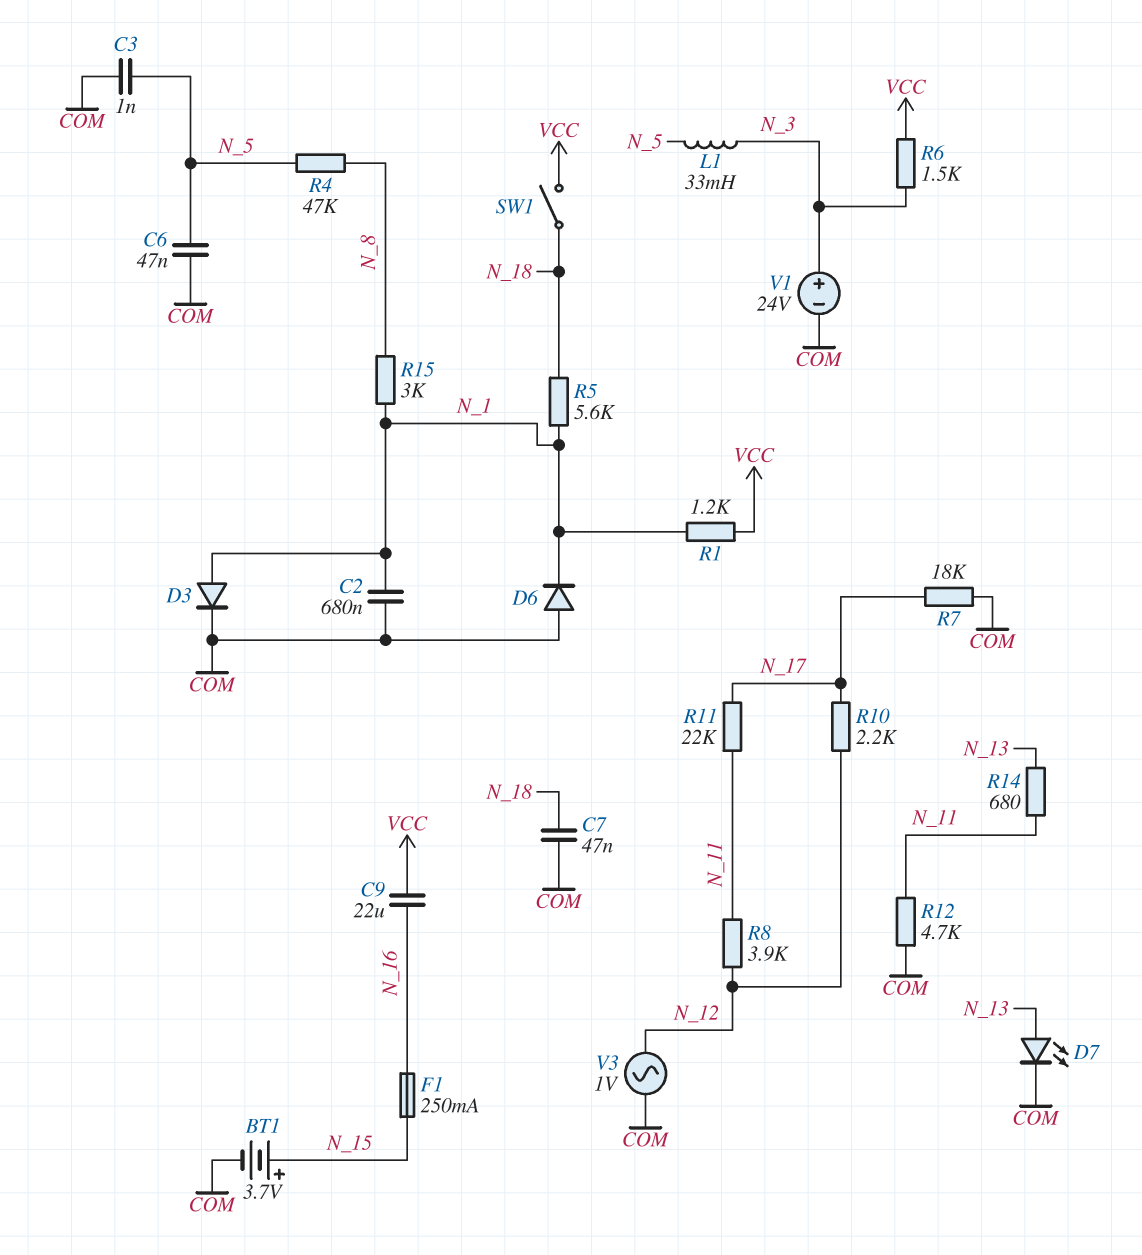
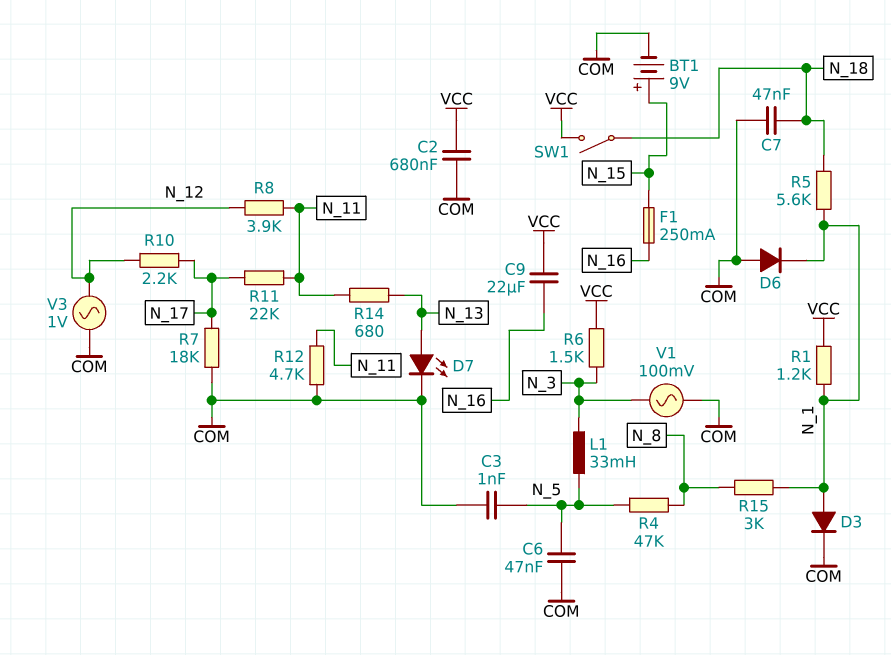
BT1: 3.7V (plus N_15, minus COM) -> 9V (plus N_15, minus COM)
C2: 680nF (COM, N_1) -> 680nF (COM, VCC)
V1: 24V (plus N_3, minus COM) -> AC 100mV (COM, N_3)

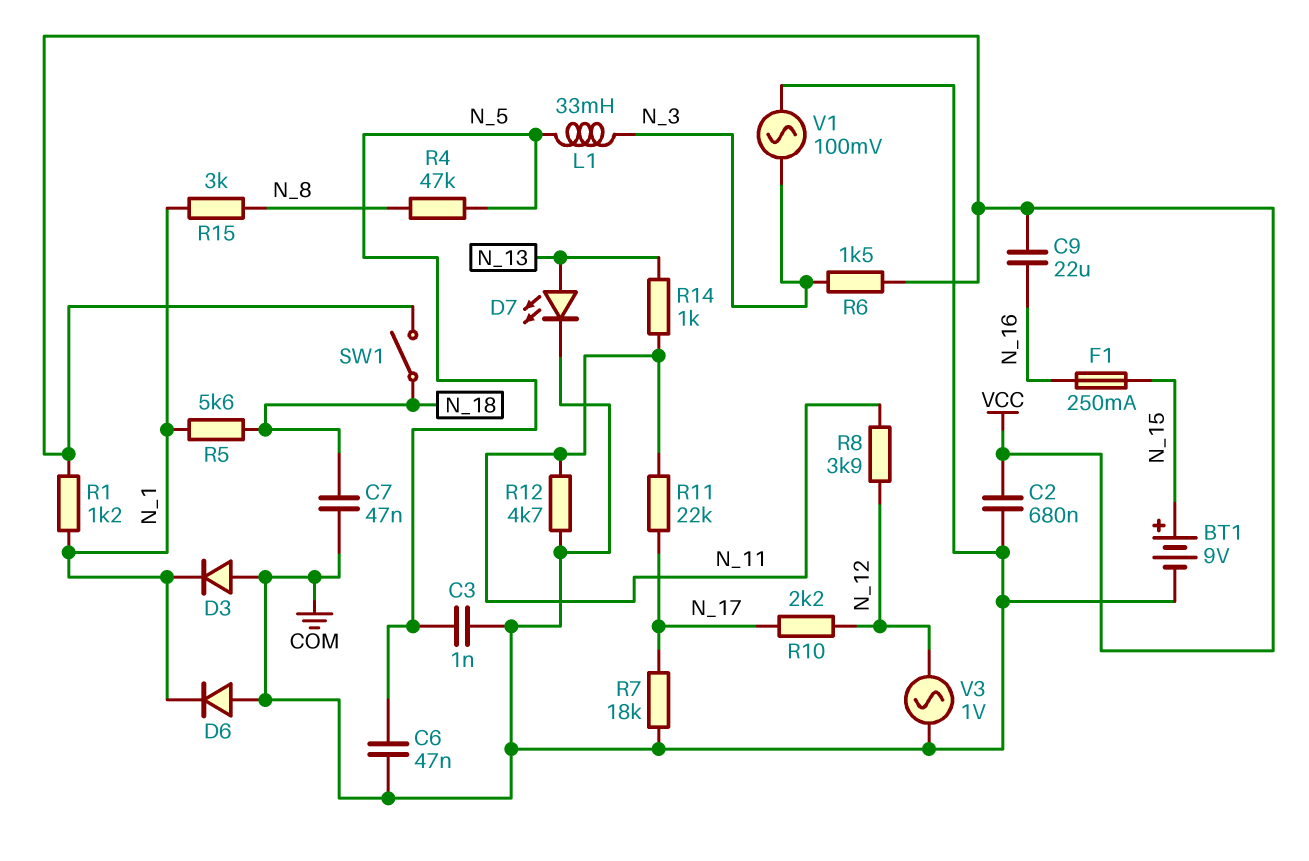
D3: diode (A N_1, K COM) -> diode (A COM, K N_1)
R14: 680 (N_11, N_13) -> 1k (N_11, N_13)

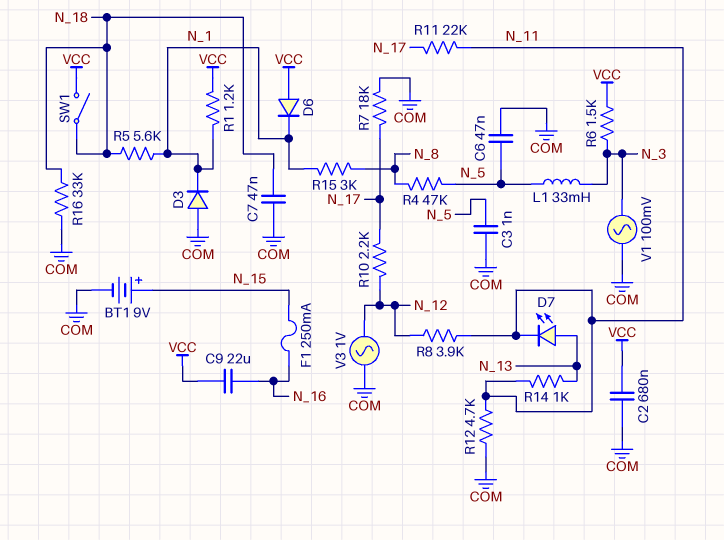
D6: diode (A COM, K N_1) -> diode (A VCC, K N_1)
D7: LED (A N_13, K COM) -> LED (A N_13, K N_11)
R16: none -> 33k (COM, N_18)

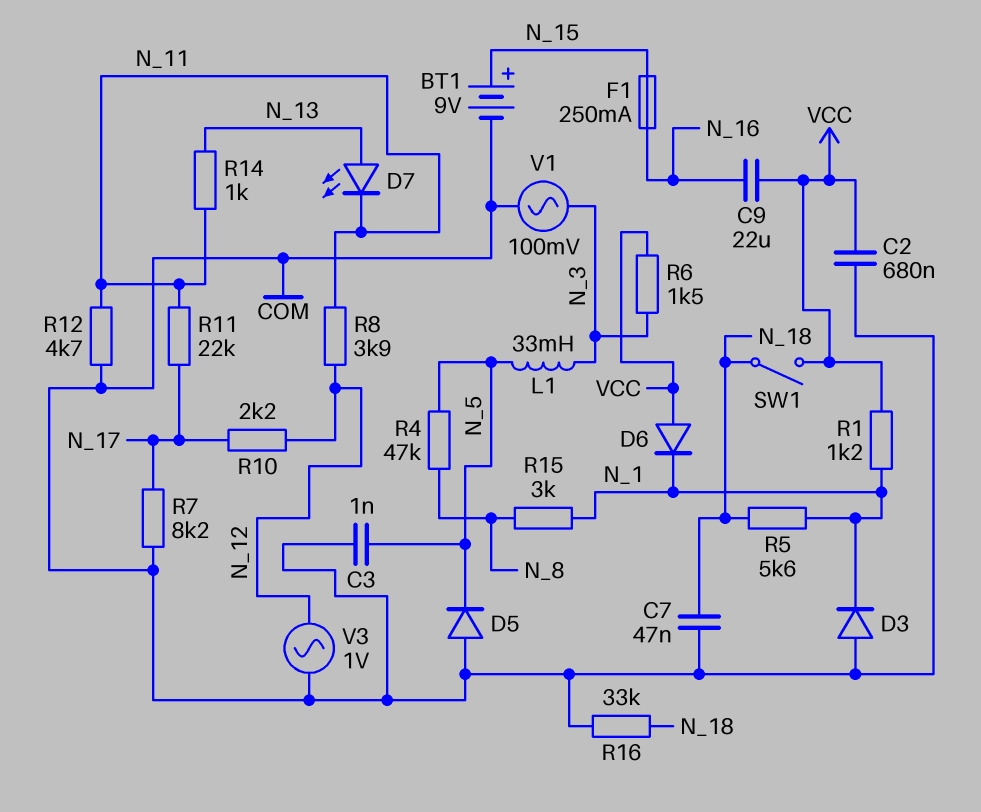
C6: 47nF (COM, N_5) -> none
D5: none -> diode (A COM, K N_5)
R7: 18k (COM, N_17) -> 8.2k (COM, N_17)

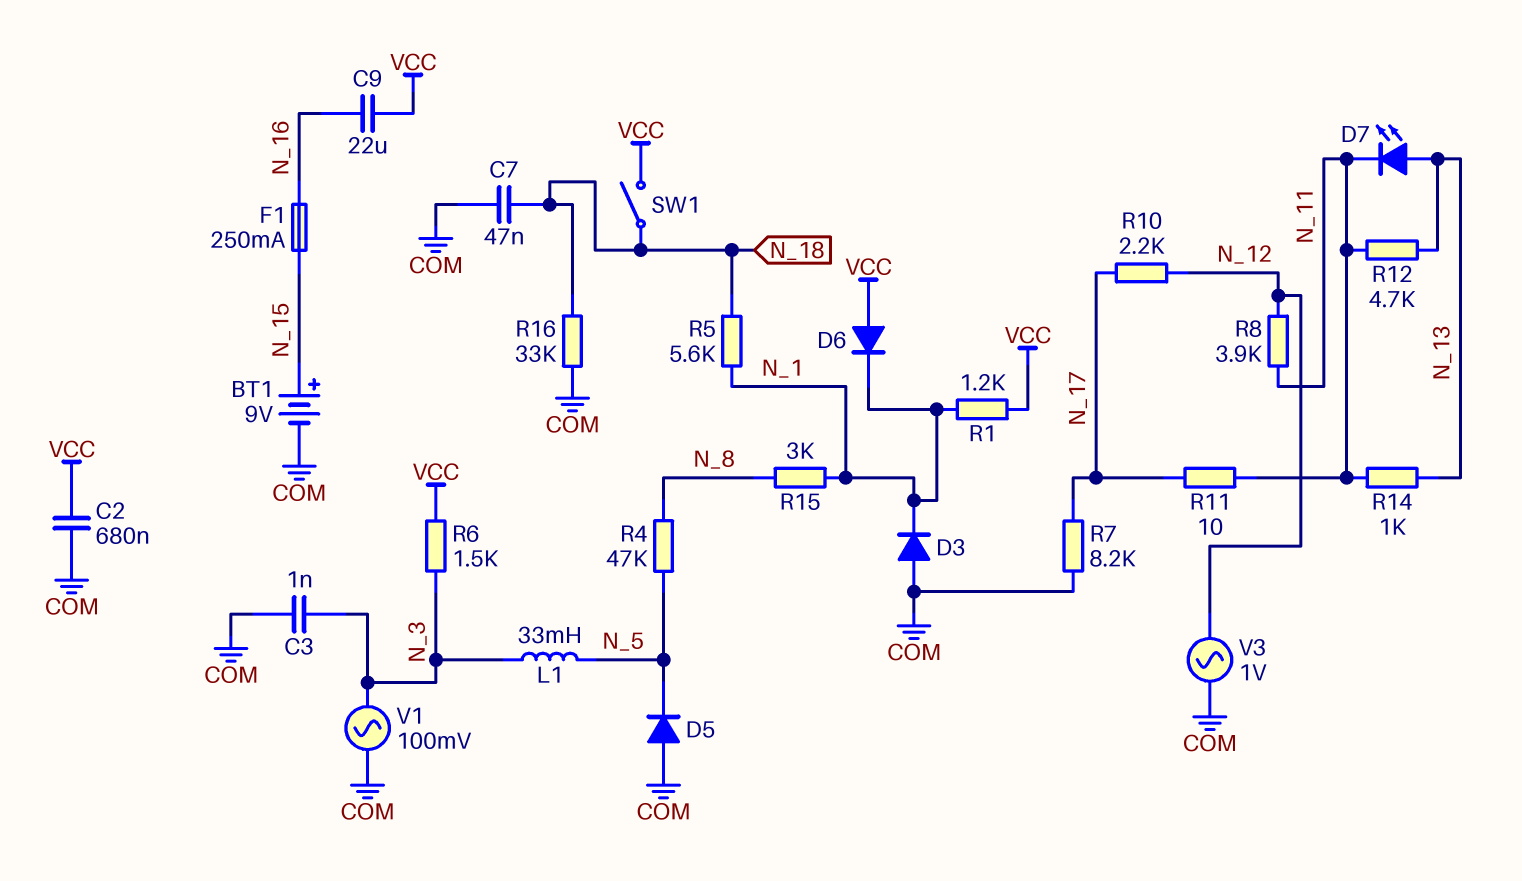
C3: 1nF (COM, N_5) -> 1nF (COM, N_3)
R11: 22k (N_11, N_17) -> 10 (N_11, N_17)
R12: 4.7k (COM, N_11) -> 4.7k (N_11, N_13)

